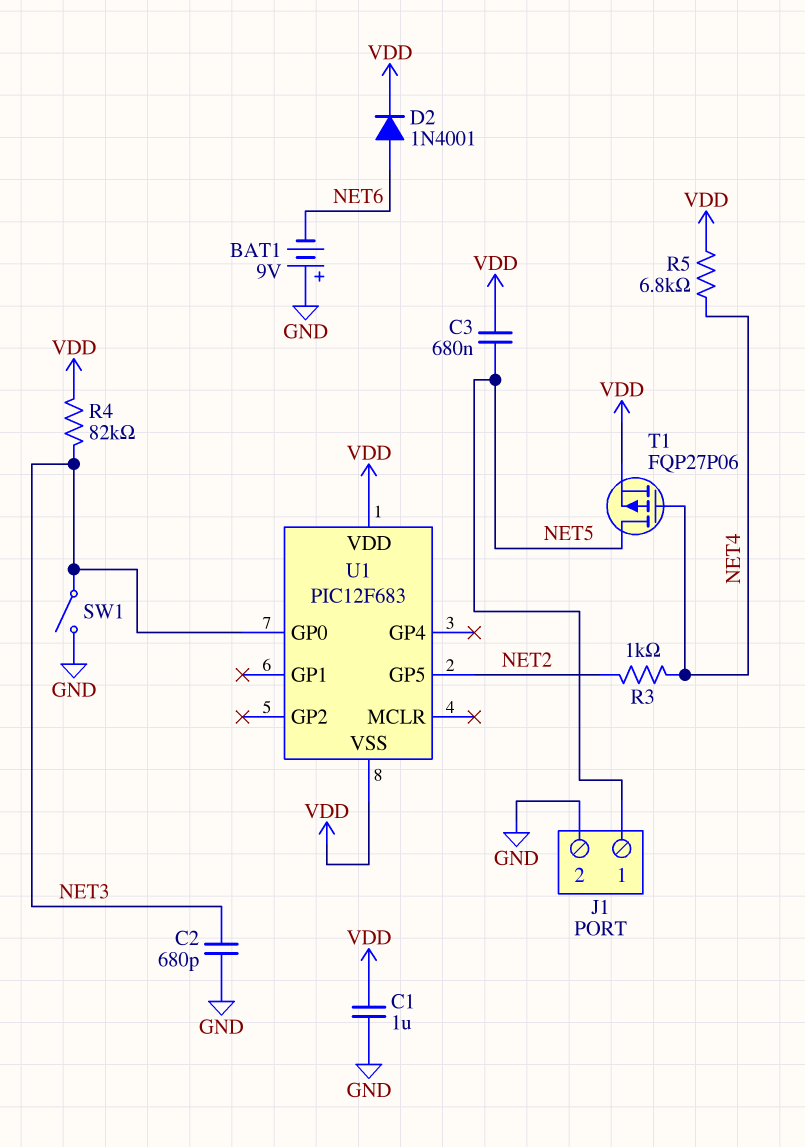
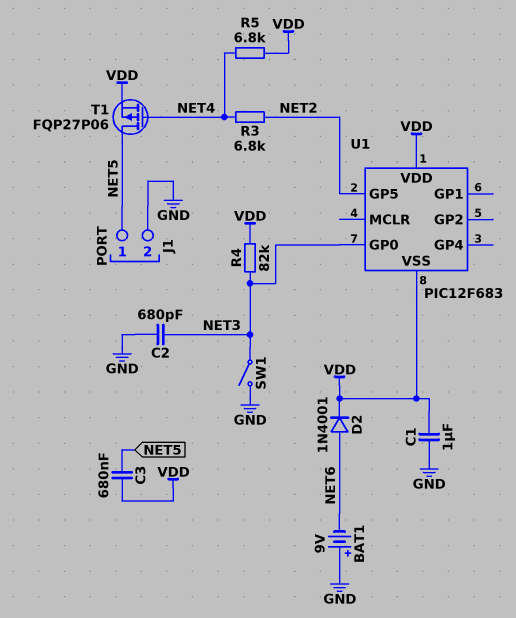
R3: 1k (NET2, NET4) -> 6.8k (NET2, NET4)

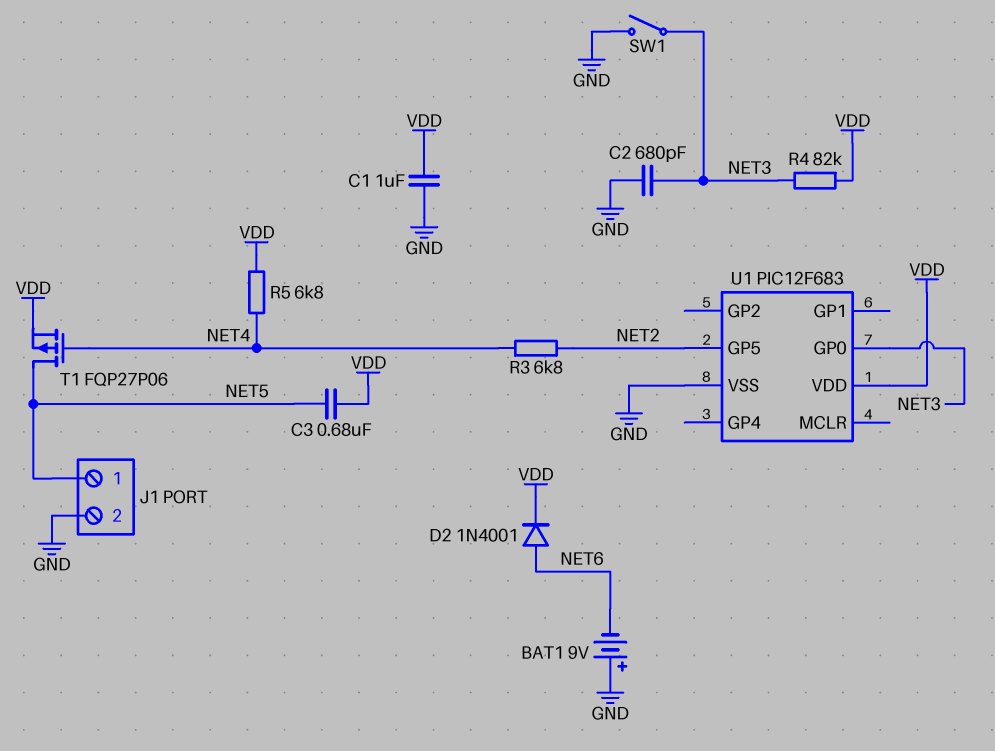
U1 pin VSS: VDD -> GND

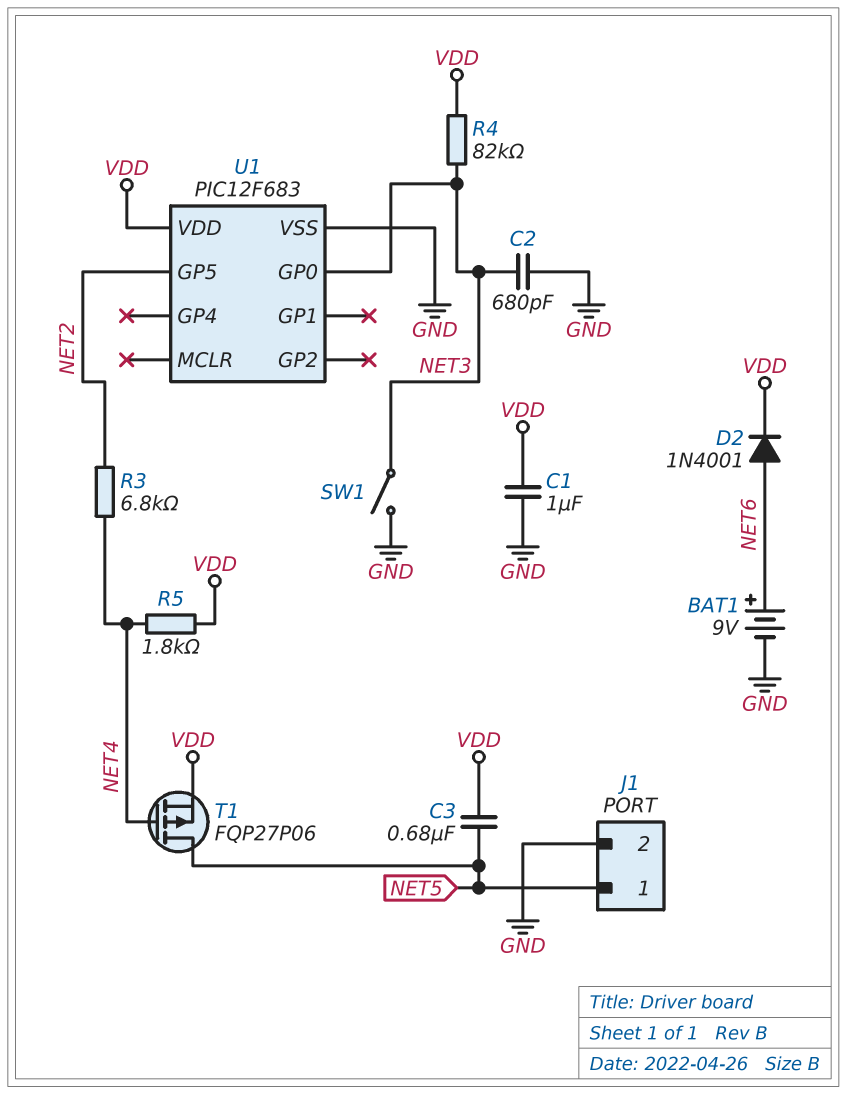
BAT1: 9V (plus GND, minus NET6) -> 9V (plus NET6, minus GND)
R5: 6.8k (NET4, VDD) -> 1.8k (NET4, VDD)

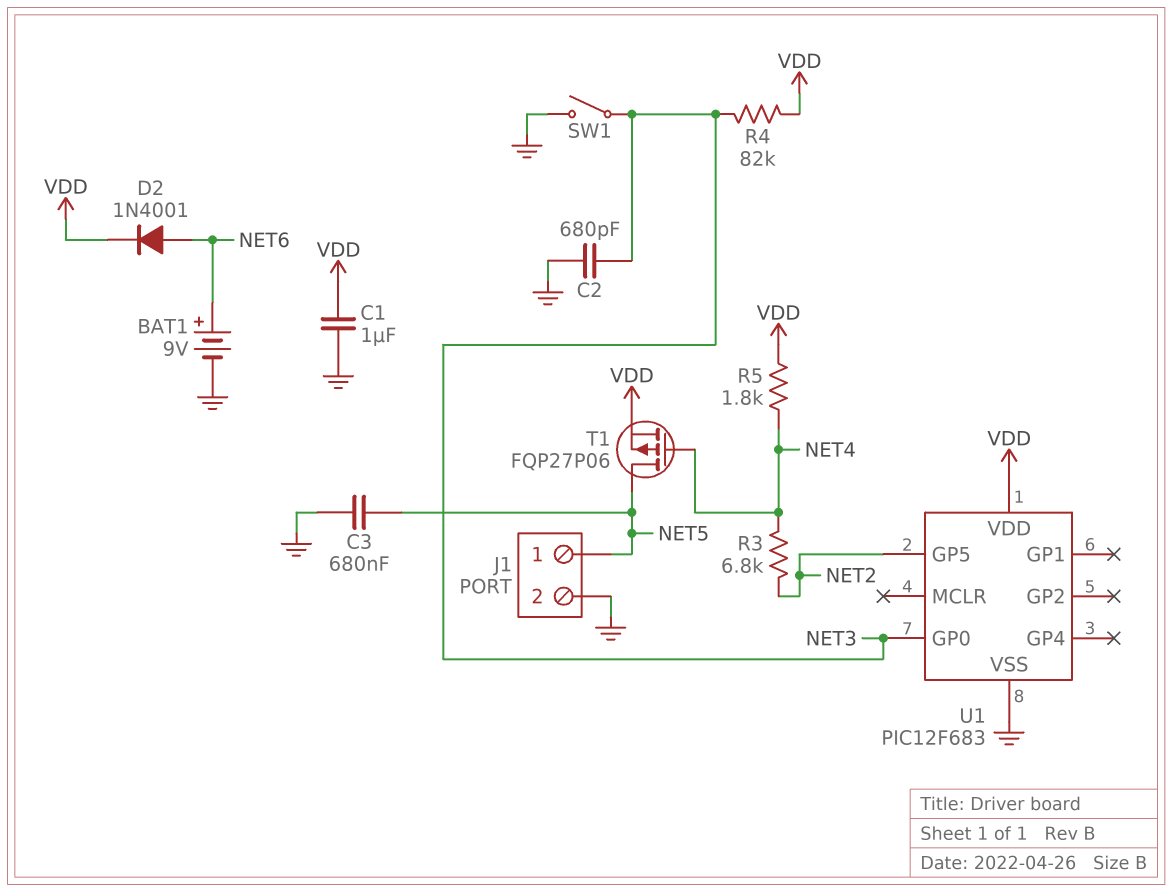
C3: 680nF (NET5, VDD) -> 680nF (GND, NET5)

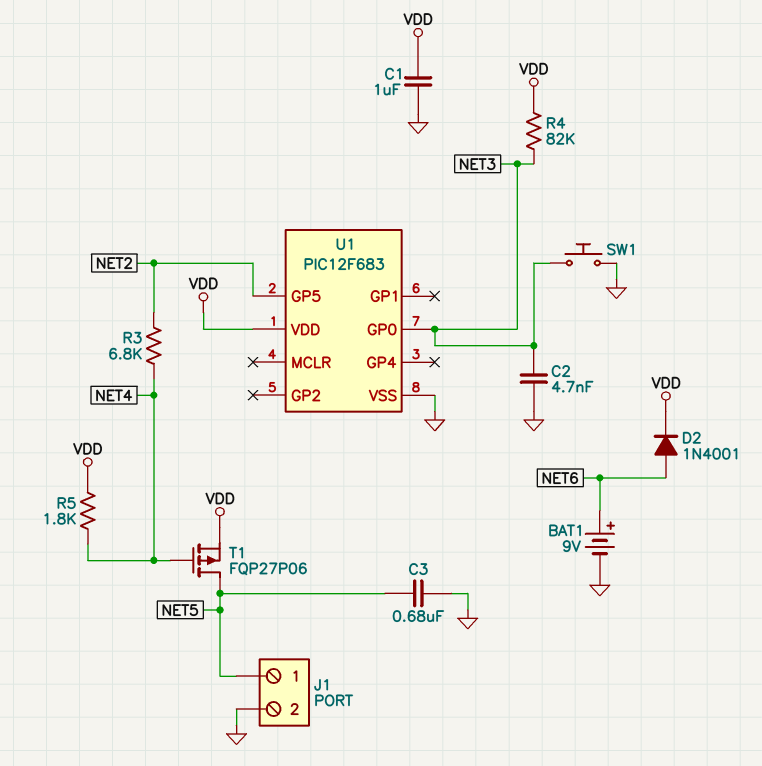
C2: 680pF (GND, NET3) -> 4.7nF (GND, NET3)
SW1: switch (GND, NET3) -> button (GND, NET3)

